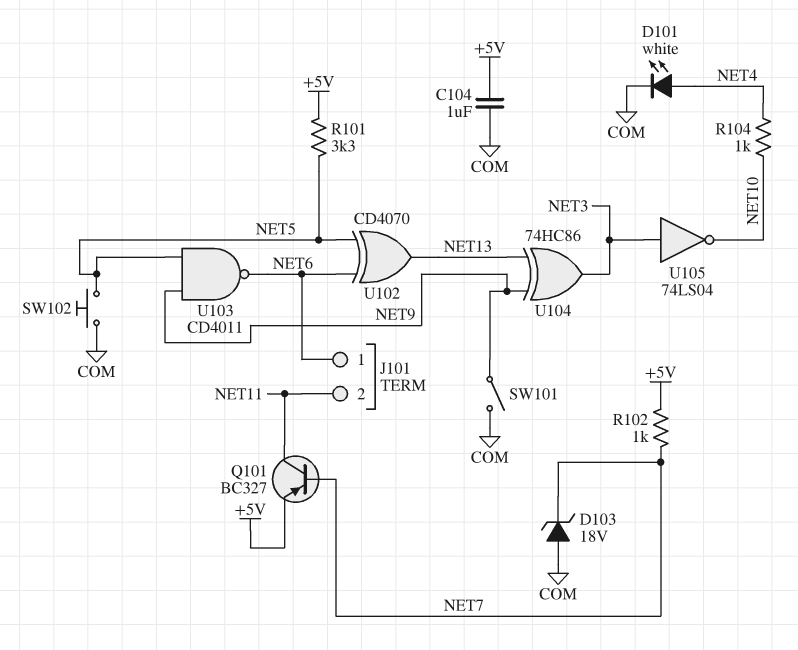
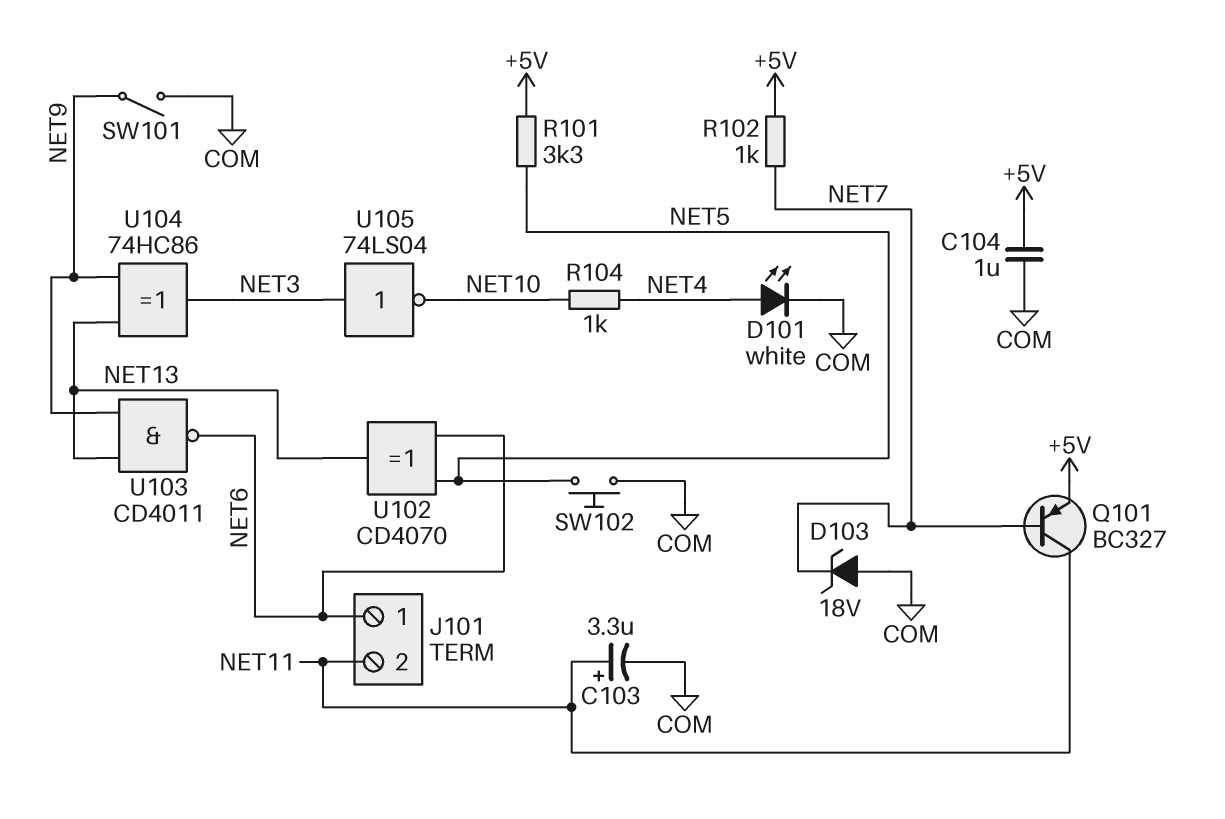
C103: none -> 3.3uF (plus NET11, minus COM)
U103: NAND CD4011 (in NET5, in NET9, out NET6) -> NAND CD4011 (in NET9, in NET13, out NET6)

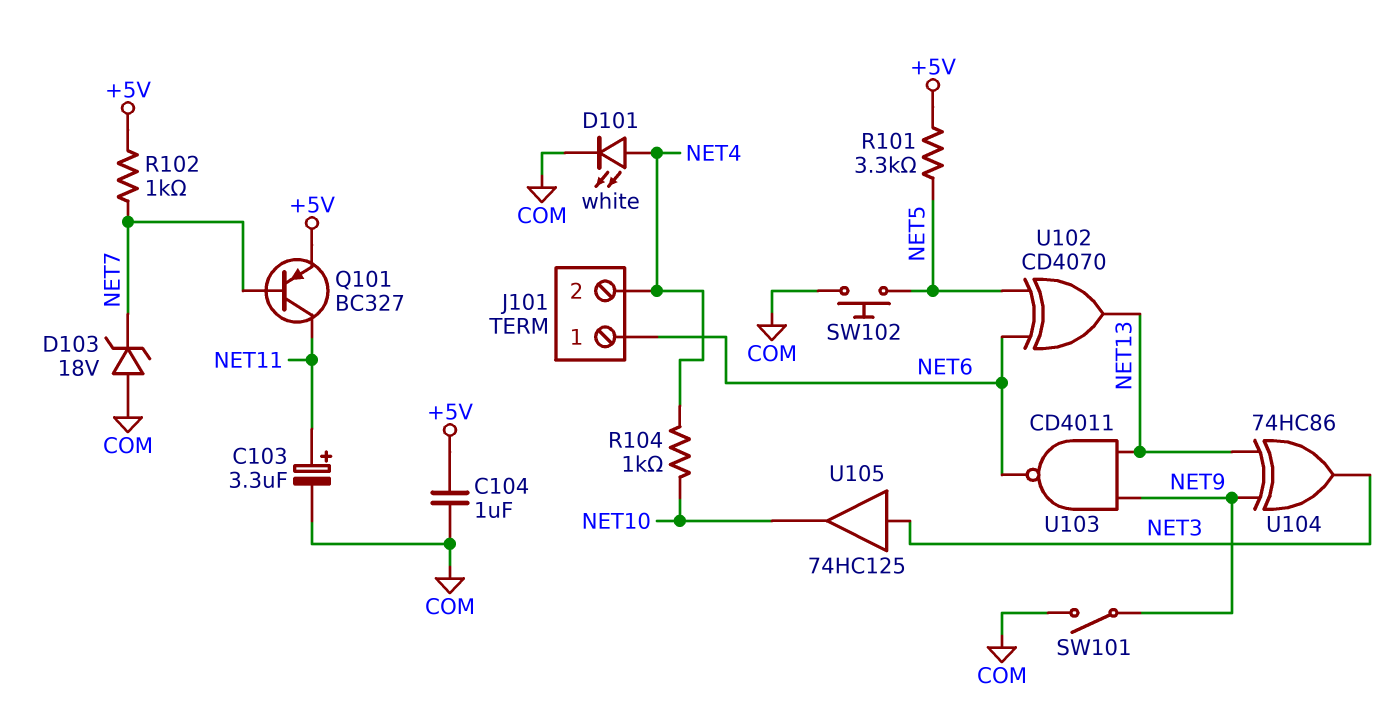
J101 pin 2: NET11 -> NET4
U105: NOT 74LS04 (in NET3, out NET10) -> buffer 74HC125 (in NET3, out NET10)

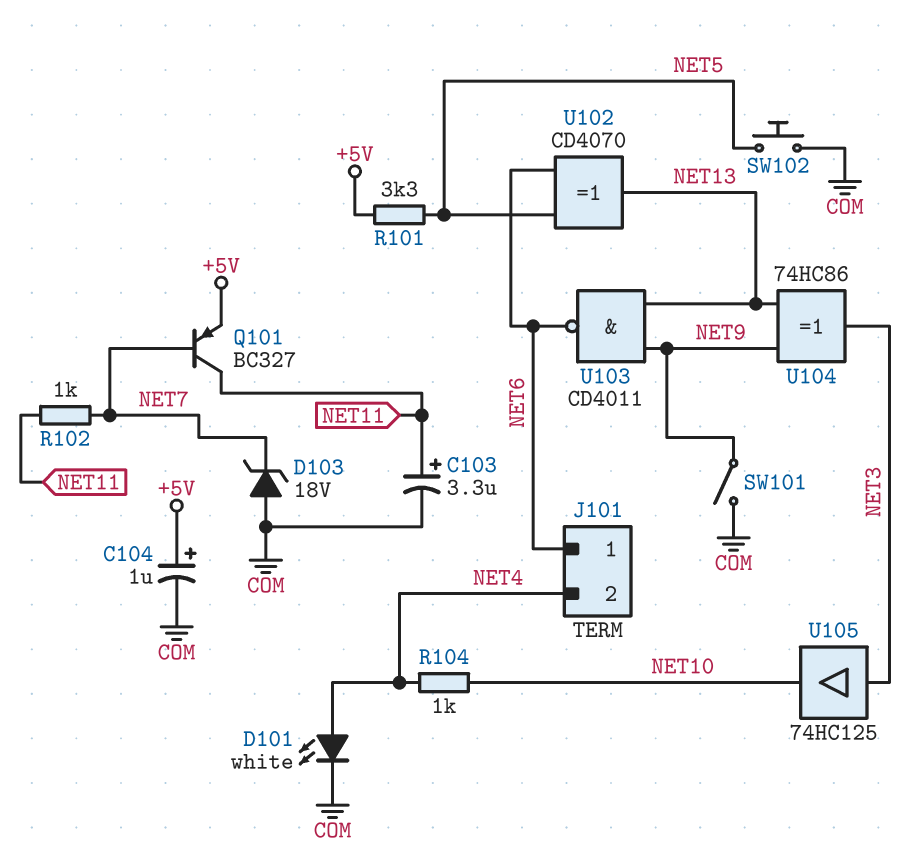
C104: 1uF (+5V, COM) -> 1uF (plus +5V, minus COM)
R102: 1k (+5V, NET7) -> 1k (NET7, NET11)

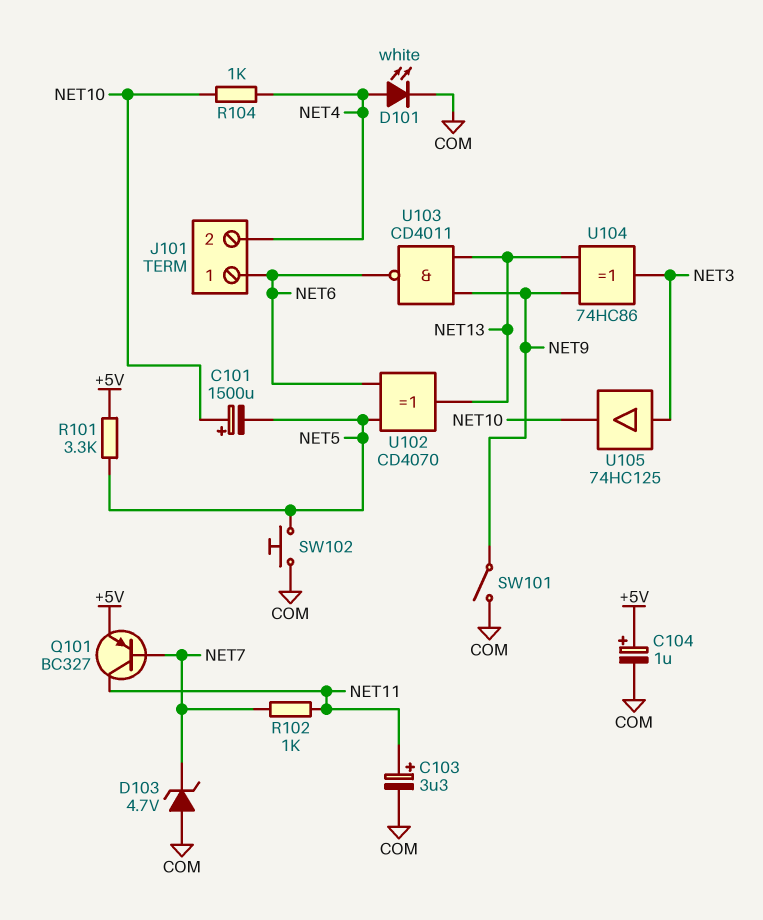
C101: none -> 1500uF (plus NET10, minus NET5)
D103: zener 18V (A COM, K NET7) -> zener 4.7V (A COM, K NET7)

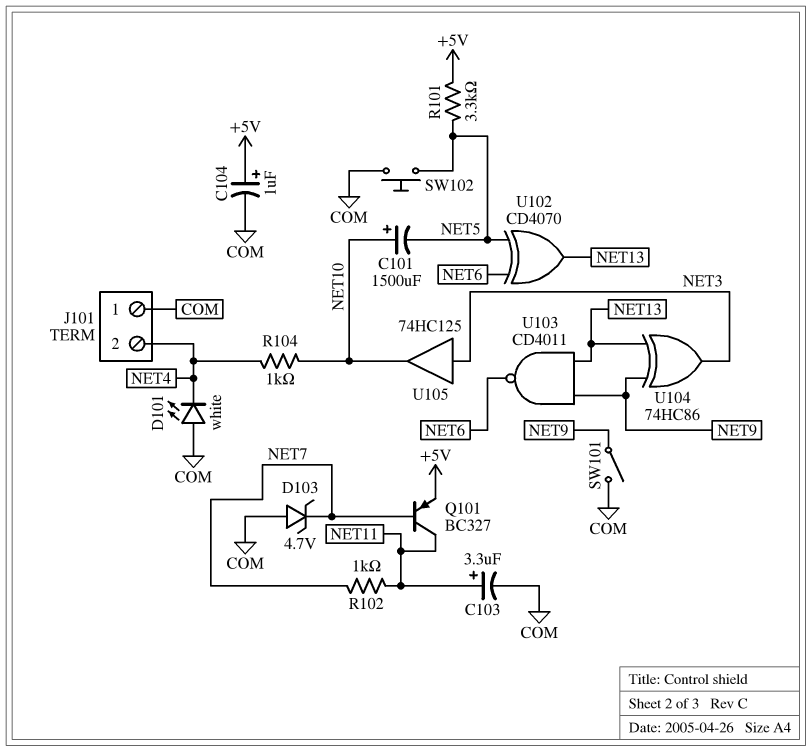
D101: LED white (A NET4, K COM) -> LED white (A COM, K NET4)
J101 pin 1: NET6 -> COM

